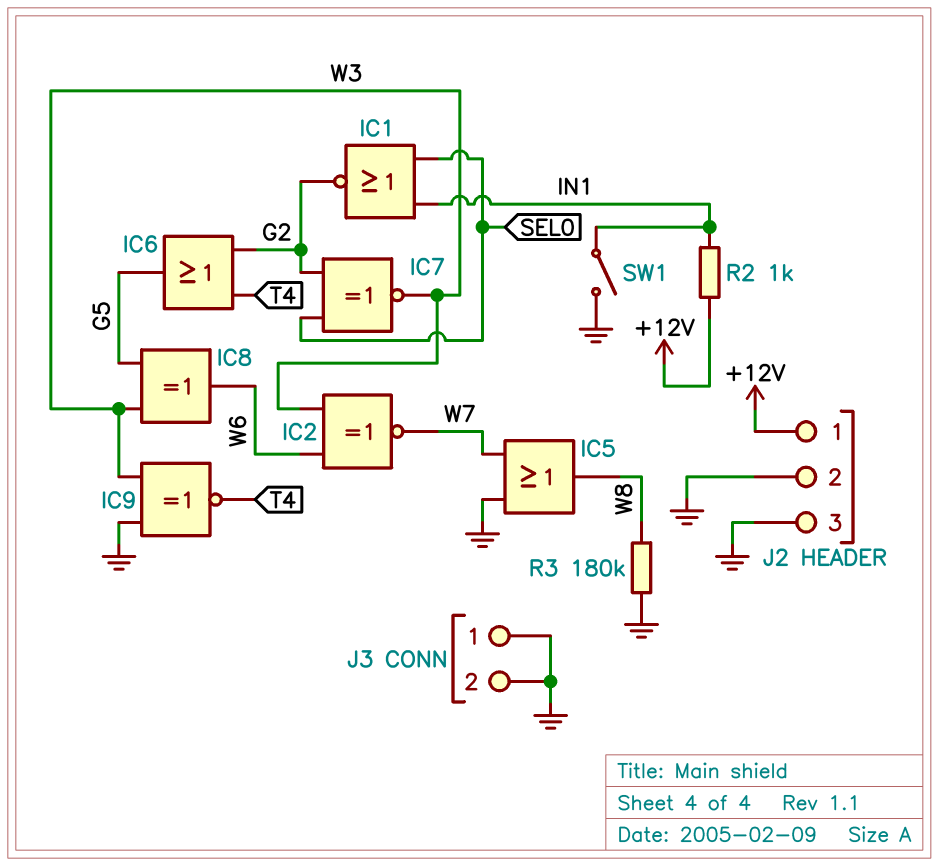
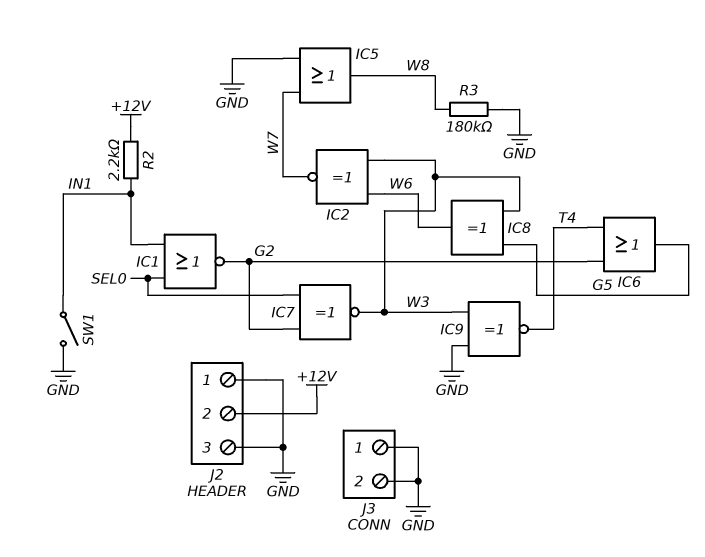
J2 pin 1: +12V -> GND
J2 pin 2: GND -> +12V
R2: 1k (+12V, IN1) -> 2.2k (+12V, IN1)

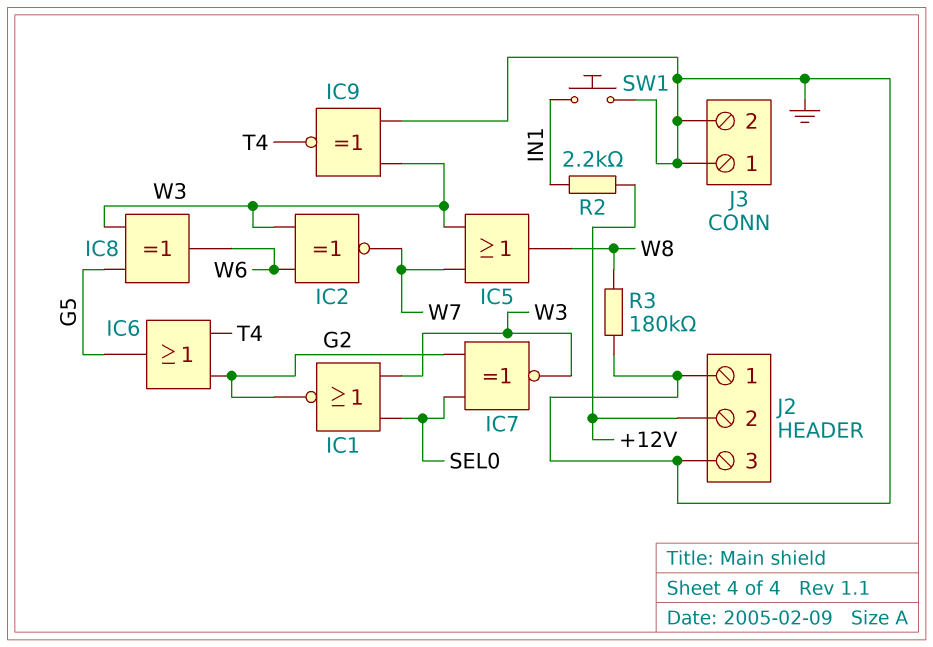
IC1: NOR (in IN1, in SEL0, out G2) -> NOR (in SEL0, in W3, out G2)
IC5: OR (in GND, in W7, out W8) -> OR (in W3, in W7, out W8)
SW1: switch (GND, IN1) -> button (GND, IN1)

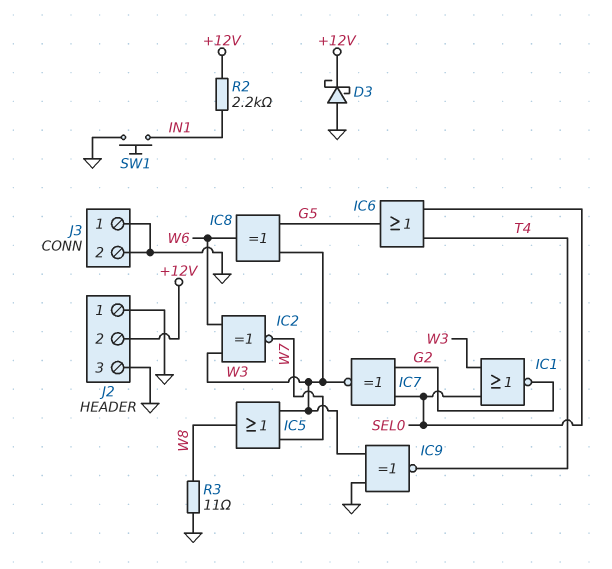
D3: none -> schottky (A GND, K +12V)
IC6: OR (in G2, in T4, out G5) -> OR (in SEL0, in T4, out G5)
R3: 180k (GND, W8) -> 11 (GND, W8)

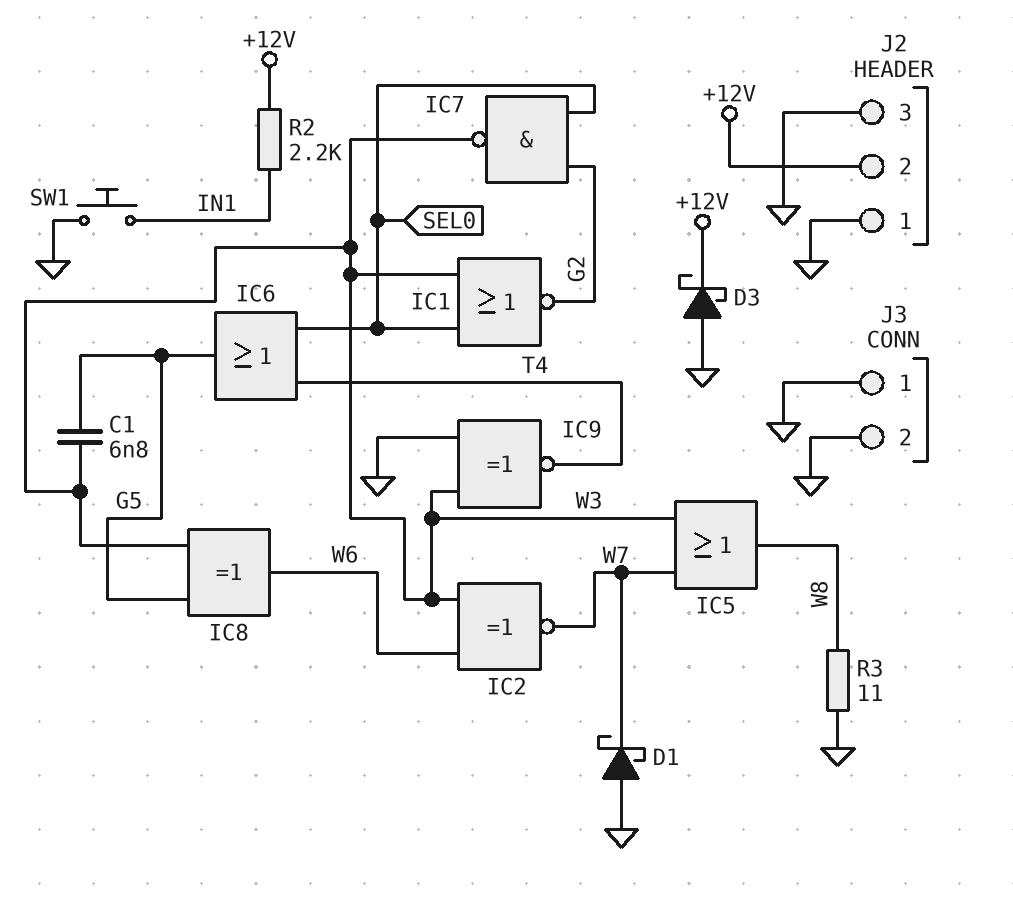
C1: none -> 6.8nF (G5, W3)
D1: none -> schottky (A GND, K W7)
IC7: XNOR (in G2, in SEL0, out W3) -> NAND (in G2, in SEL0, out W3)

